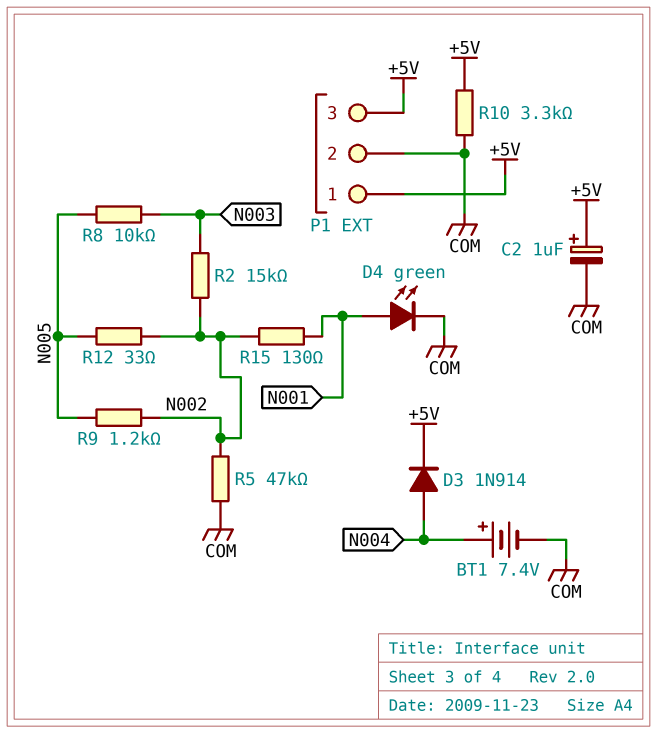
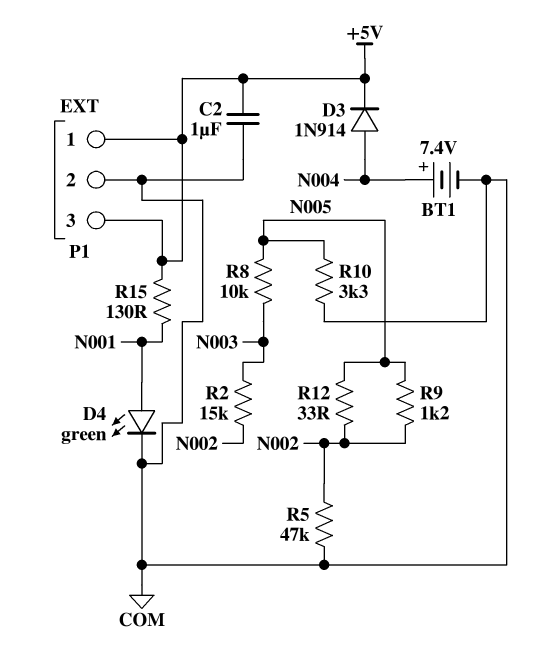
C2: 1uF (plus +5V, minus COM) -> 1uF (+5V, COM)
R10: 3.3k (+5V, COM) -> 3.3k (COM, N005)
R15: 130 (N001, N002) -> 130 (+5V, N001)

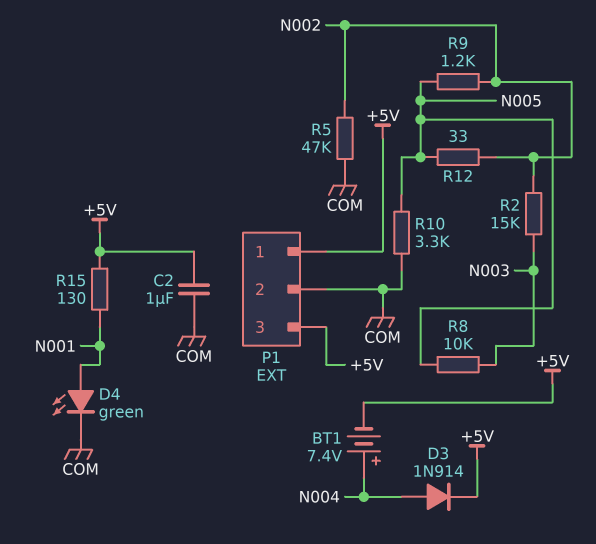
BT1: 7.4V (plus N004, minus COM) -> 7.4V (plus N004, minus +5V)

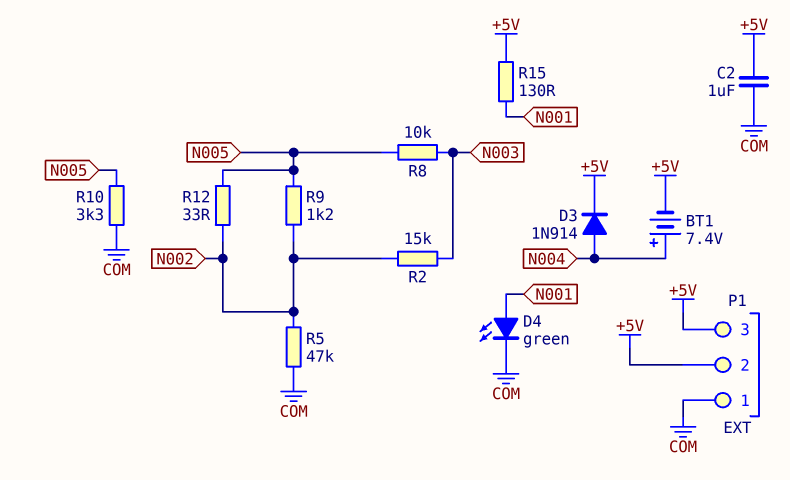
P1 pin 1: +5V -> COM
P1 pin 2: COM -> +5V

